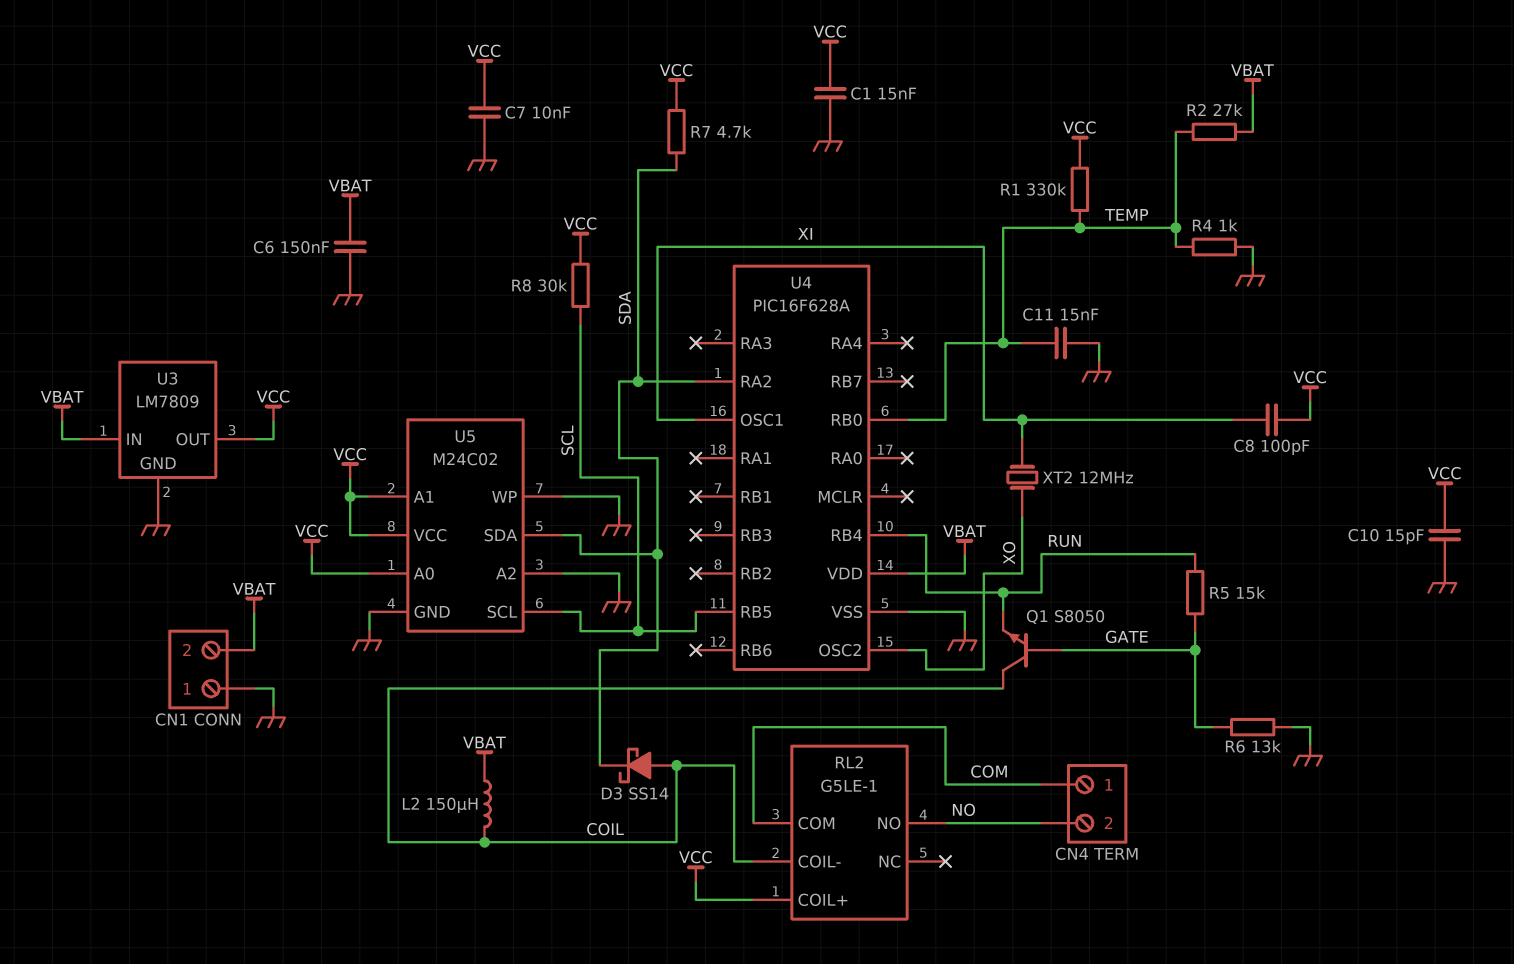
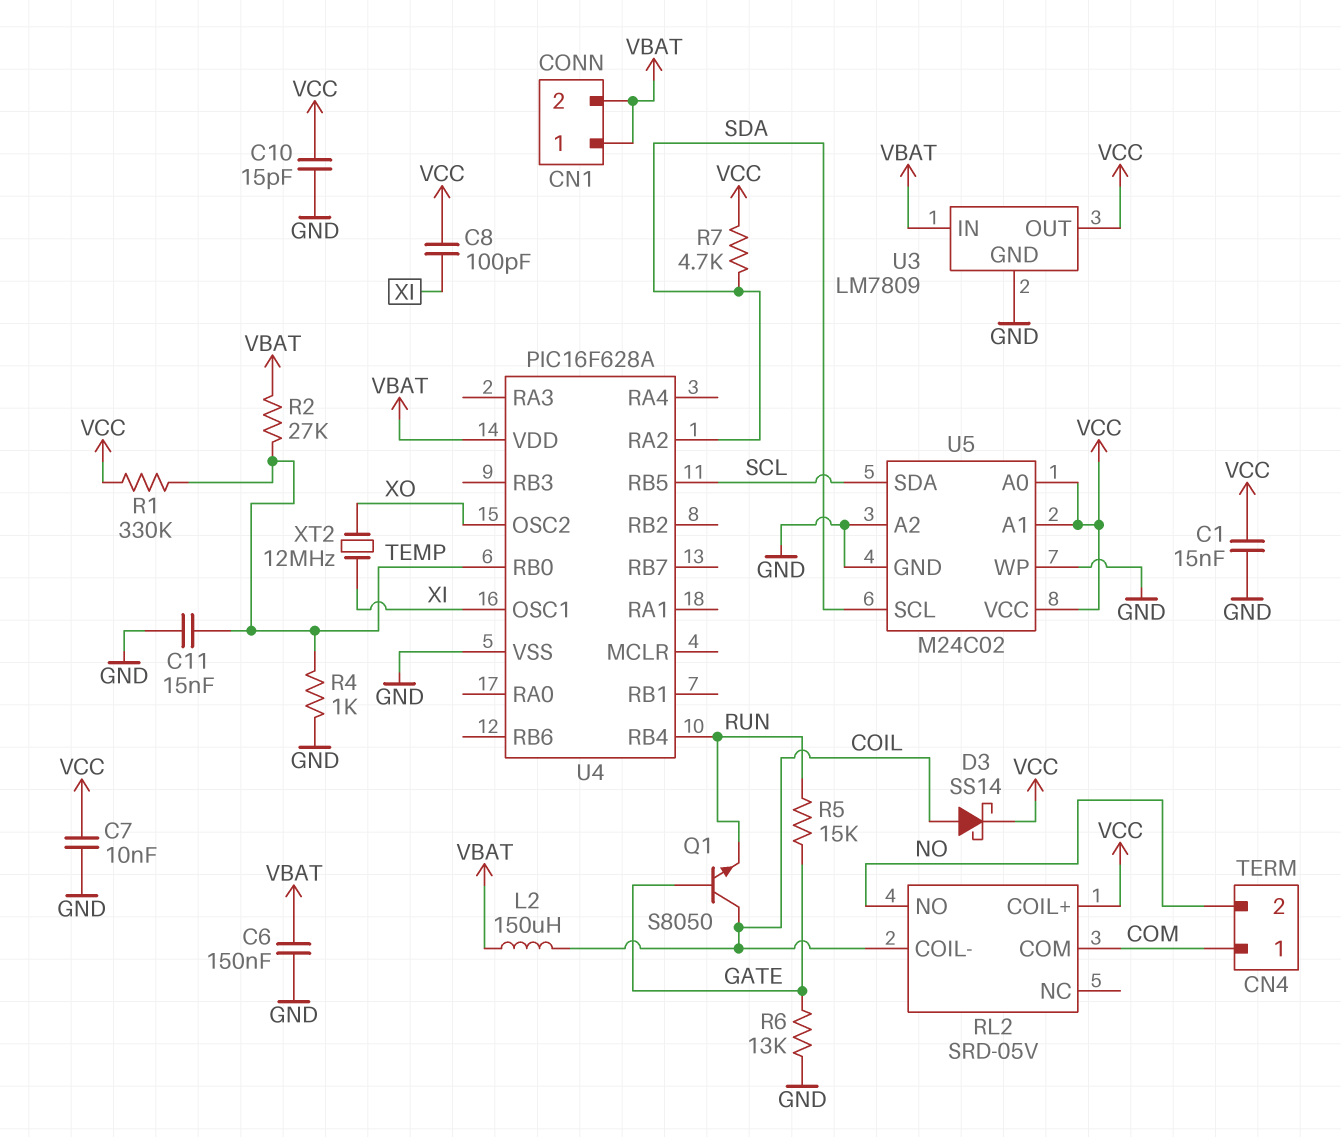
CN1 pin 1: GND -> VBAT
D3: schottky SS14 (A COIL, K SDA) -> schottky SS14 (A COIL, K VCC)
R8: 30k (SCL, VCC) -> none
RL2: G5LE-1 -> SRD-05V
U5 pin SCL: SCL -> SDA
U5 pin SDA: SDA -> SCL

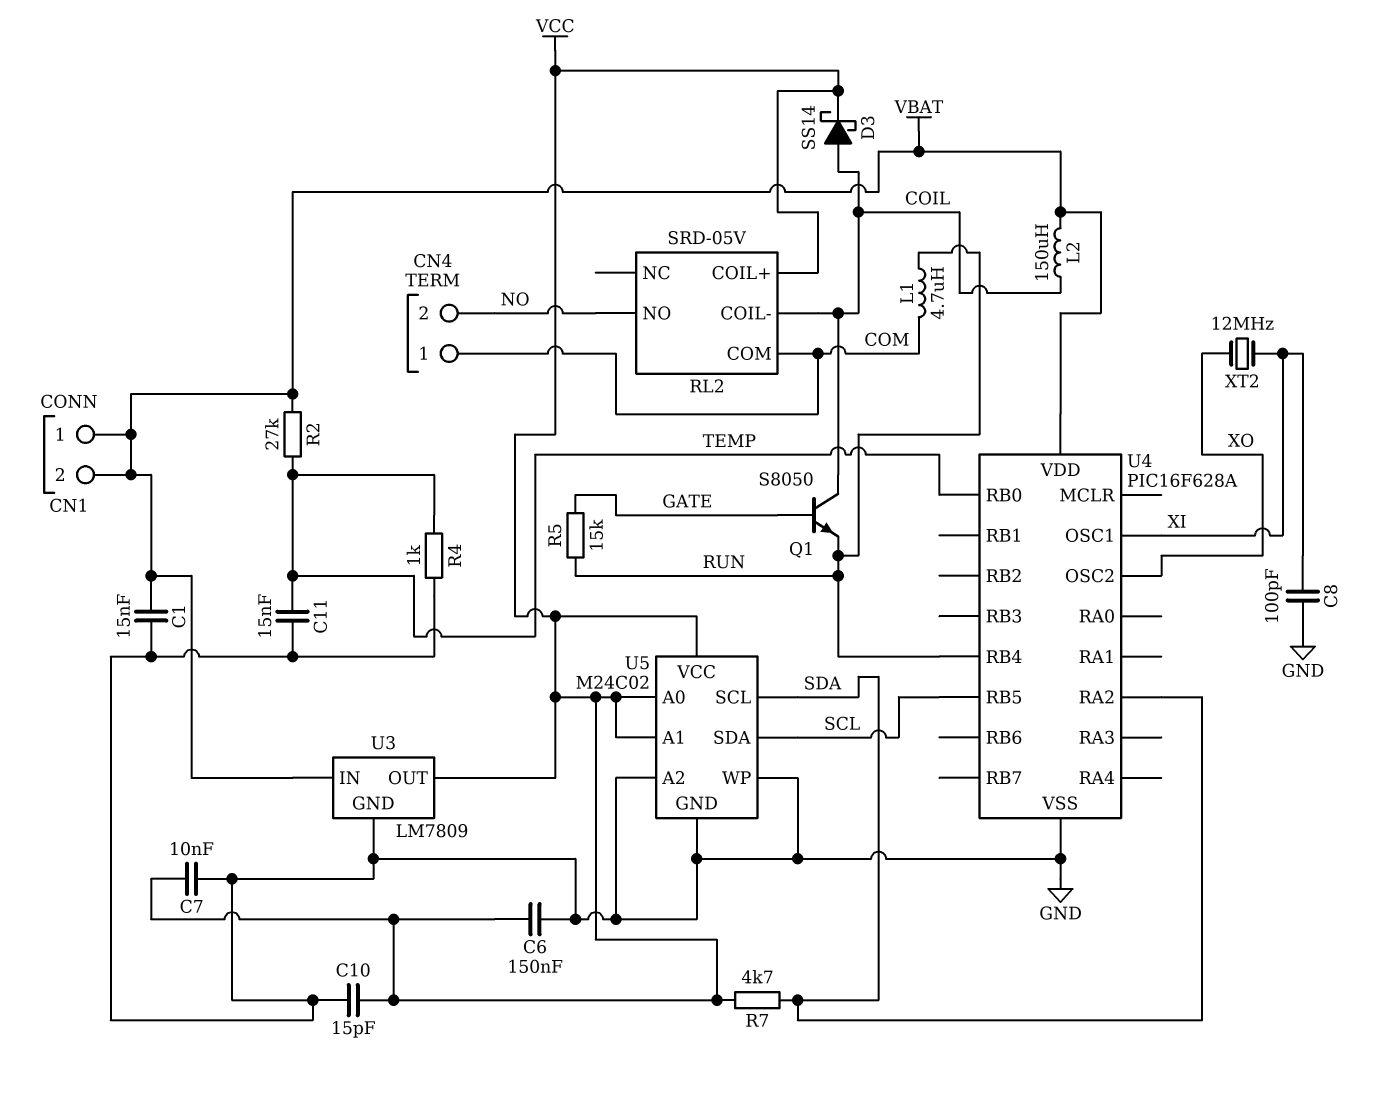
C1: 15nF (GND, VCC) -> 15nF (GND, VBAT)
C6: 150nF (GND, VBAT) -> 150nF (GND, VCC)
C8: 100pF (VCC, XI) -> 100pF (GND, XI)
L1: none -> 4.7uH (COM, RUN)
R1: 330k (TEMP, VCC) -> none
R6: 13k (GATE, GND) -> none

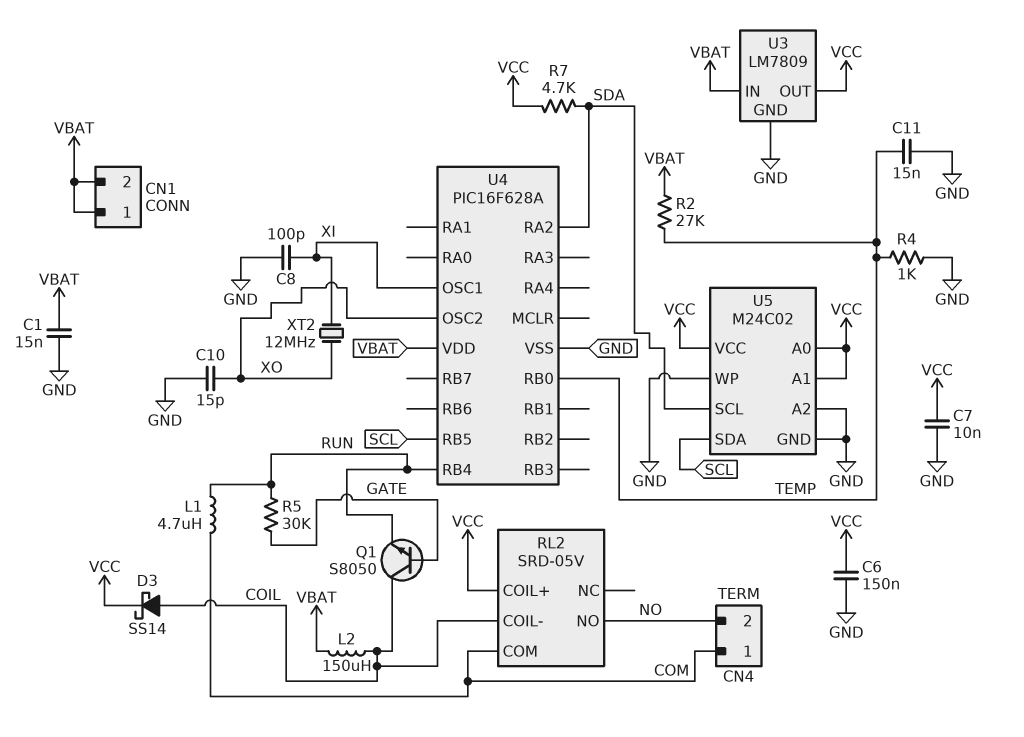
C10: 15pF (GND, VCC) -> 15pF (GND, XO)
R5: 15k (GATE, RUN) -> 30k (GATE, RUN)

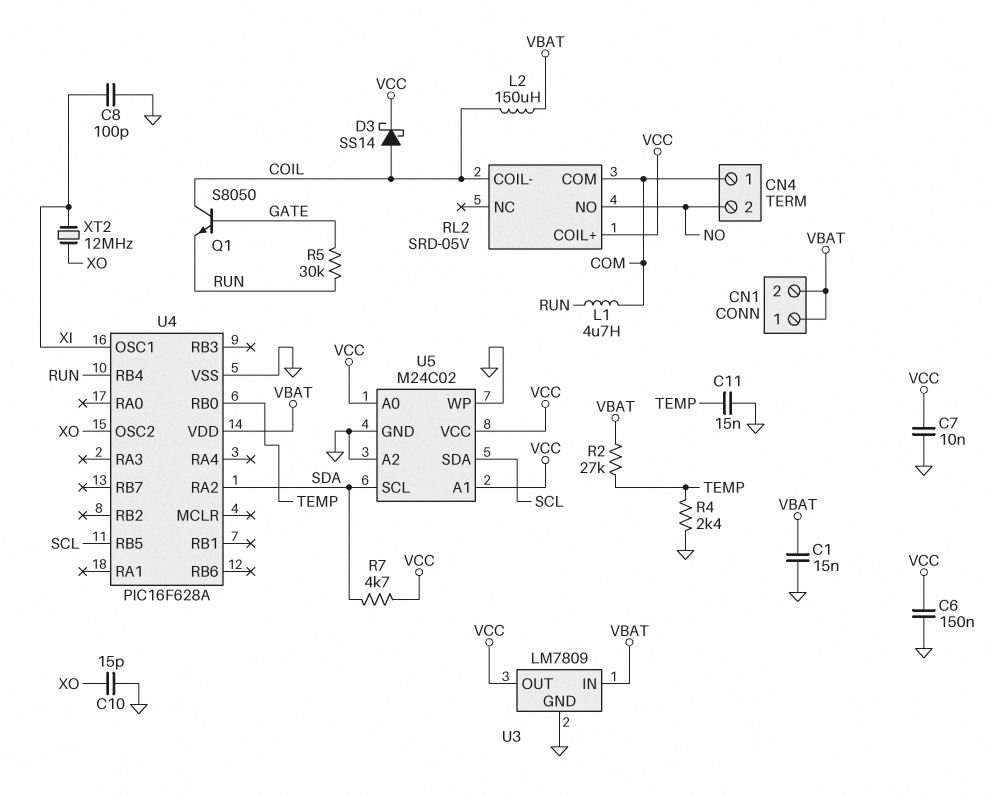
R4: 1k (GND, TEMP) -> 2.4k (GND, TEMP)

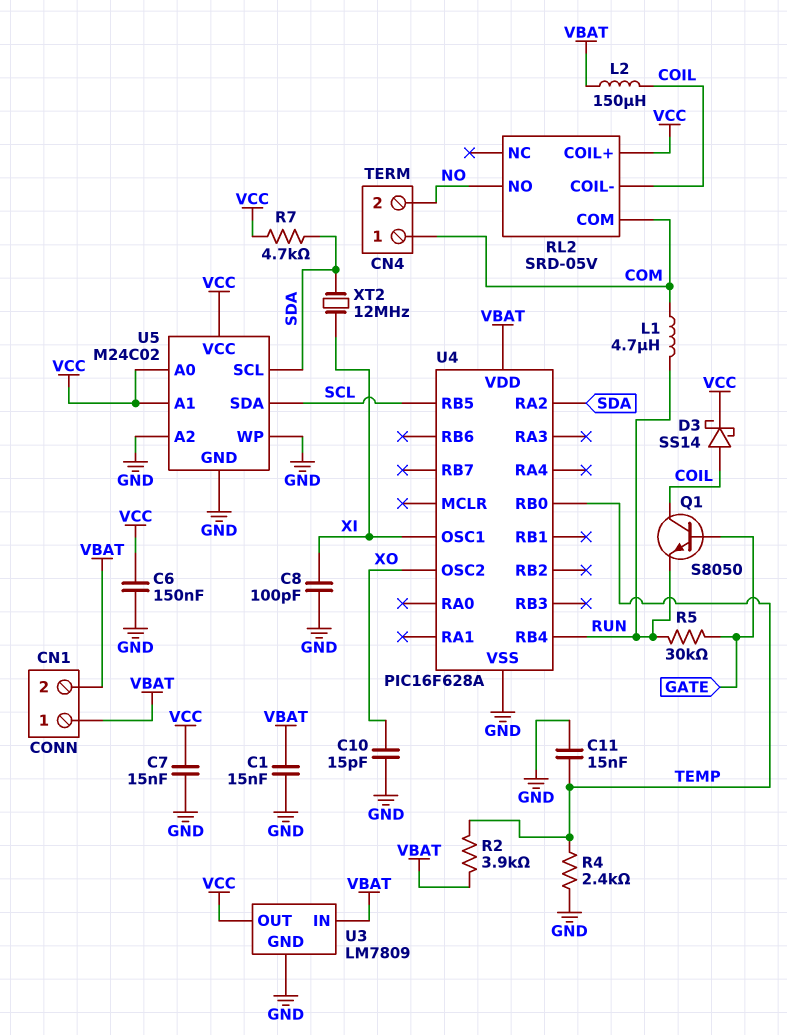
C7: 10nF (GND, VCC) -> 15nF (GND, VCC)
R2: 27k (TEMP, VBAT) -> 3.9k (TEMP, VBAT)
XT2: 12MHz (XI, XO) -> 12MHz (SDA, XI)

